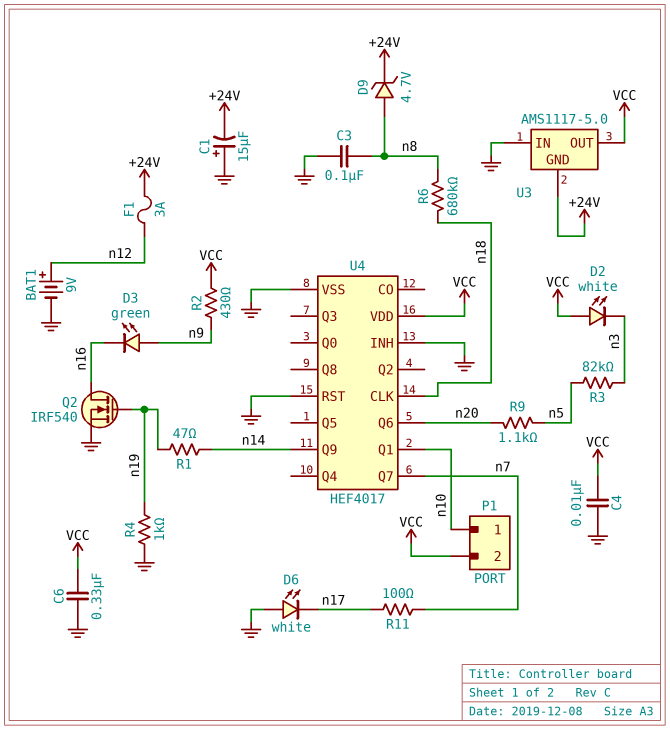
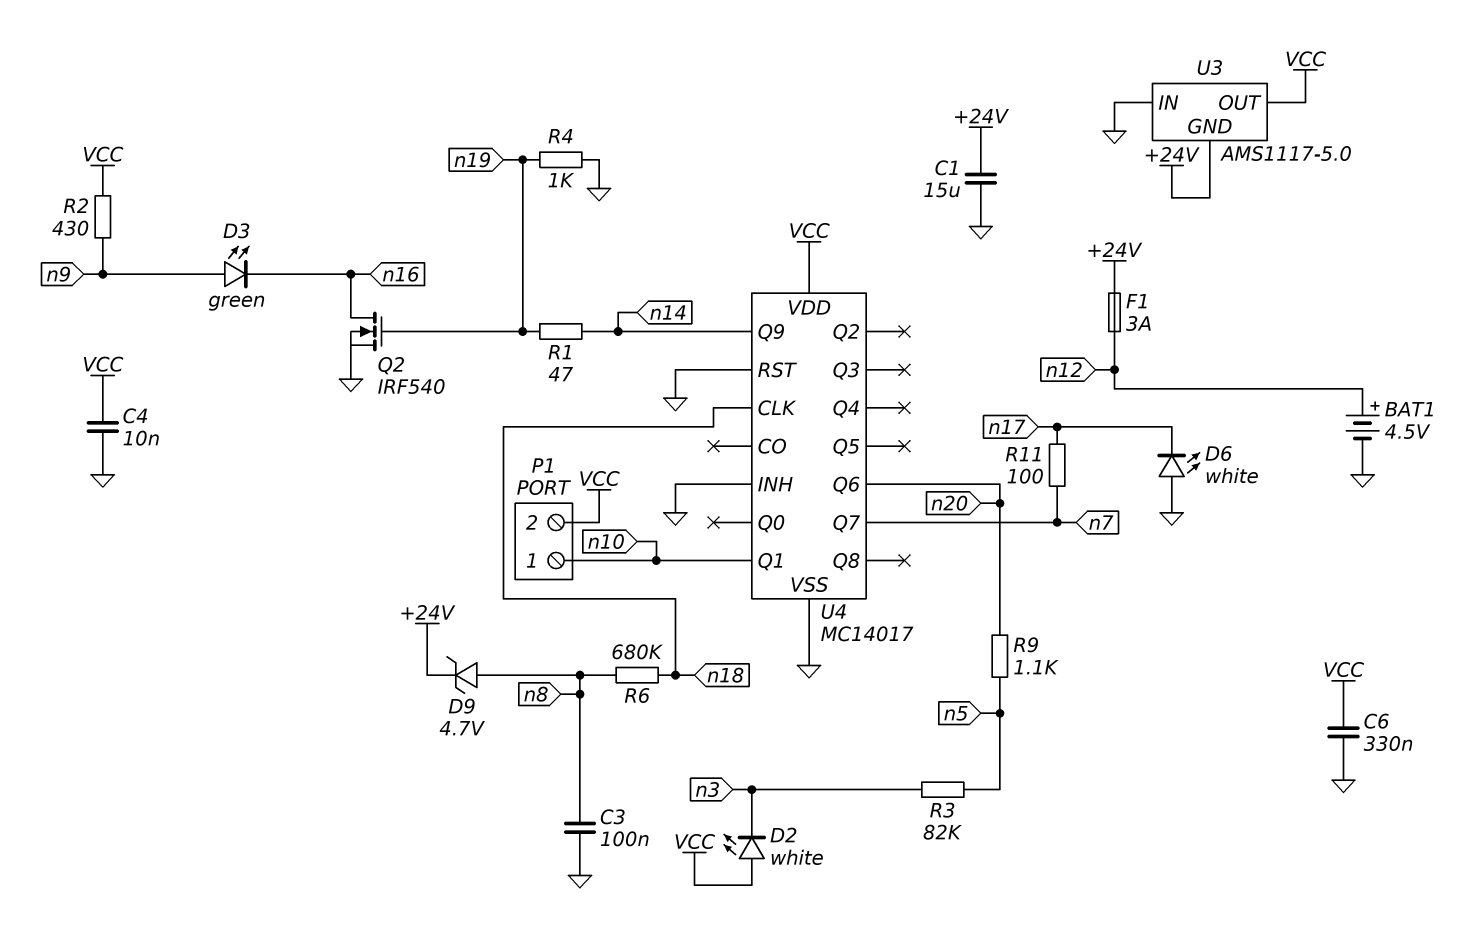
BAT1: 9V (plus n12, minus GND) -> 4.5V (plus n12, minus GND)
C1: 15uF (plus GND, minus +24V) -> 15uF (+24V, GND)
U4: HEF4017 -> MC14017

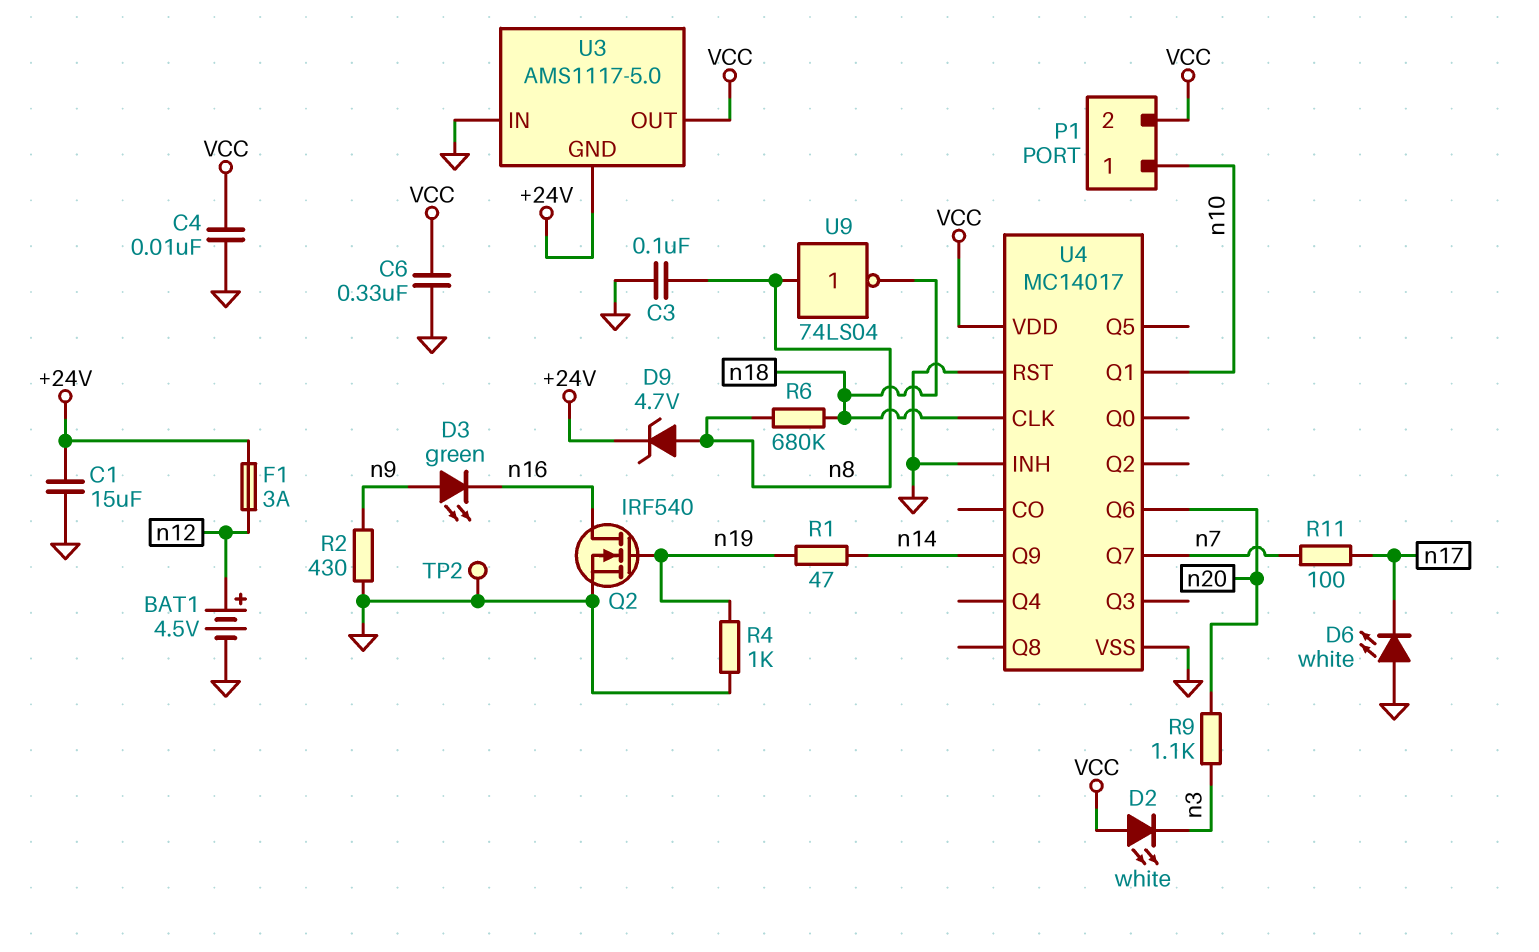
R2: 430 (VCC, n9) -> 430 (GND, n9)
R3: 82k (n3, n5) -> none
R9: 1.1k (n5, n20) -> 1.1k (n3, n20)
TP2: none -> test point (GND)
U9: none -> NOT 74LS04 (in n8, out n18)

